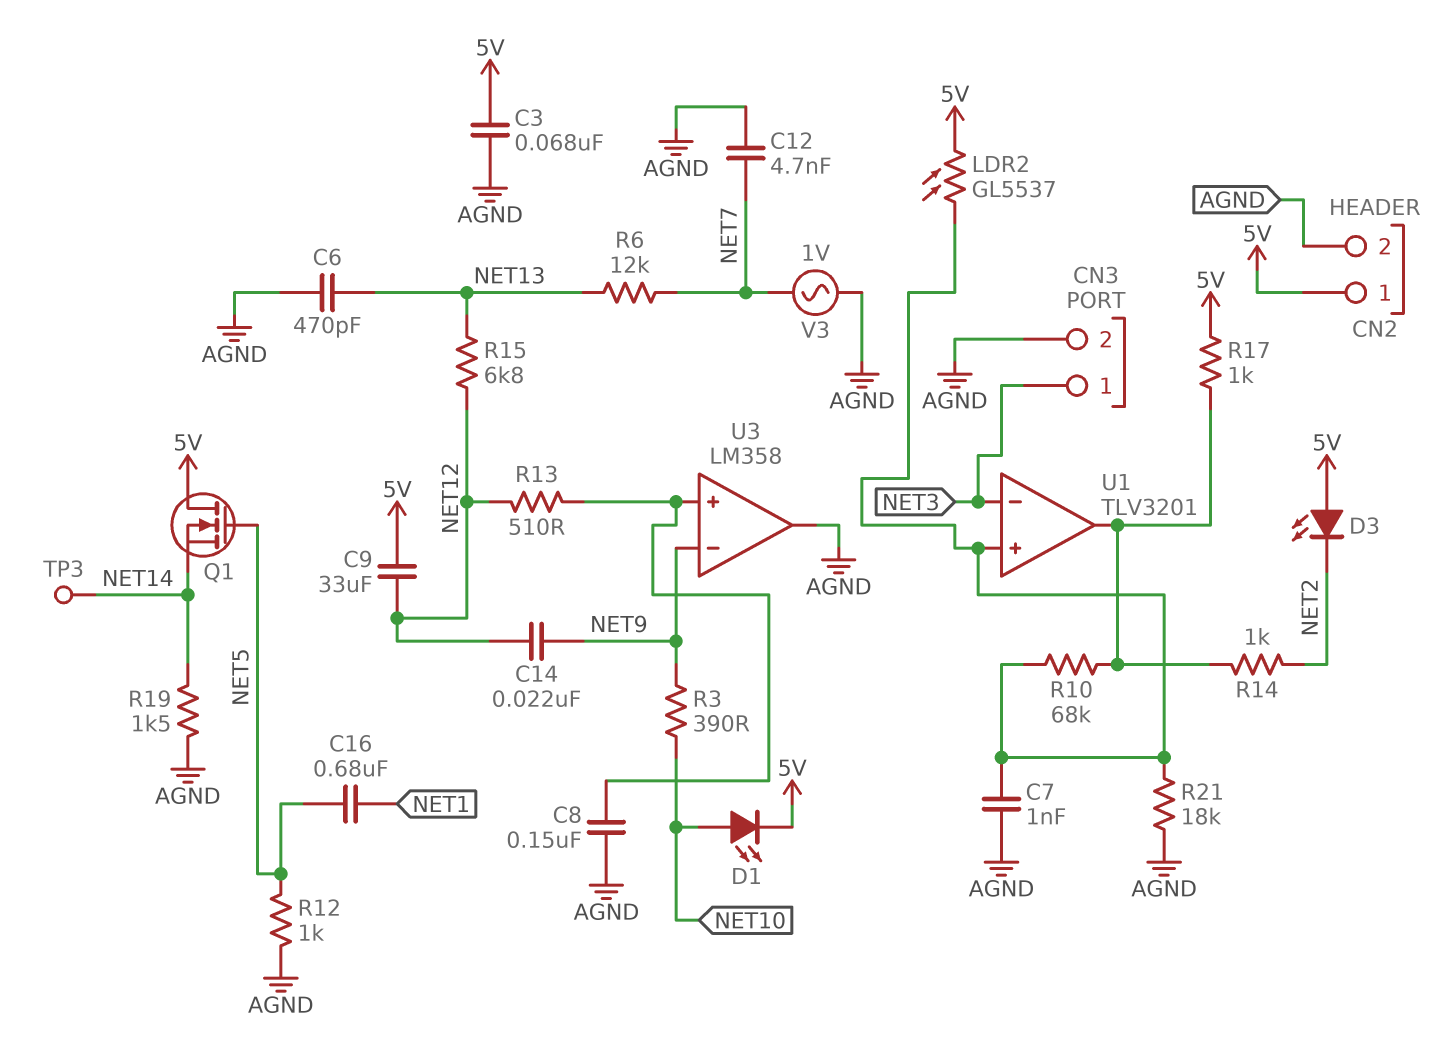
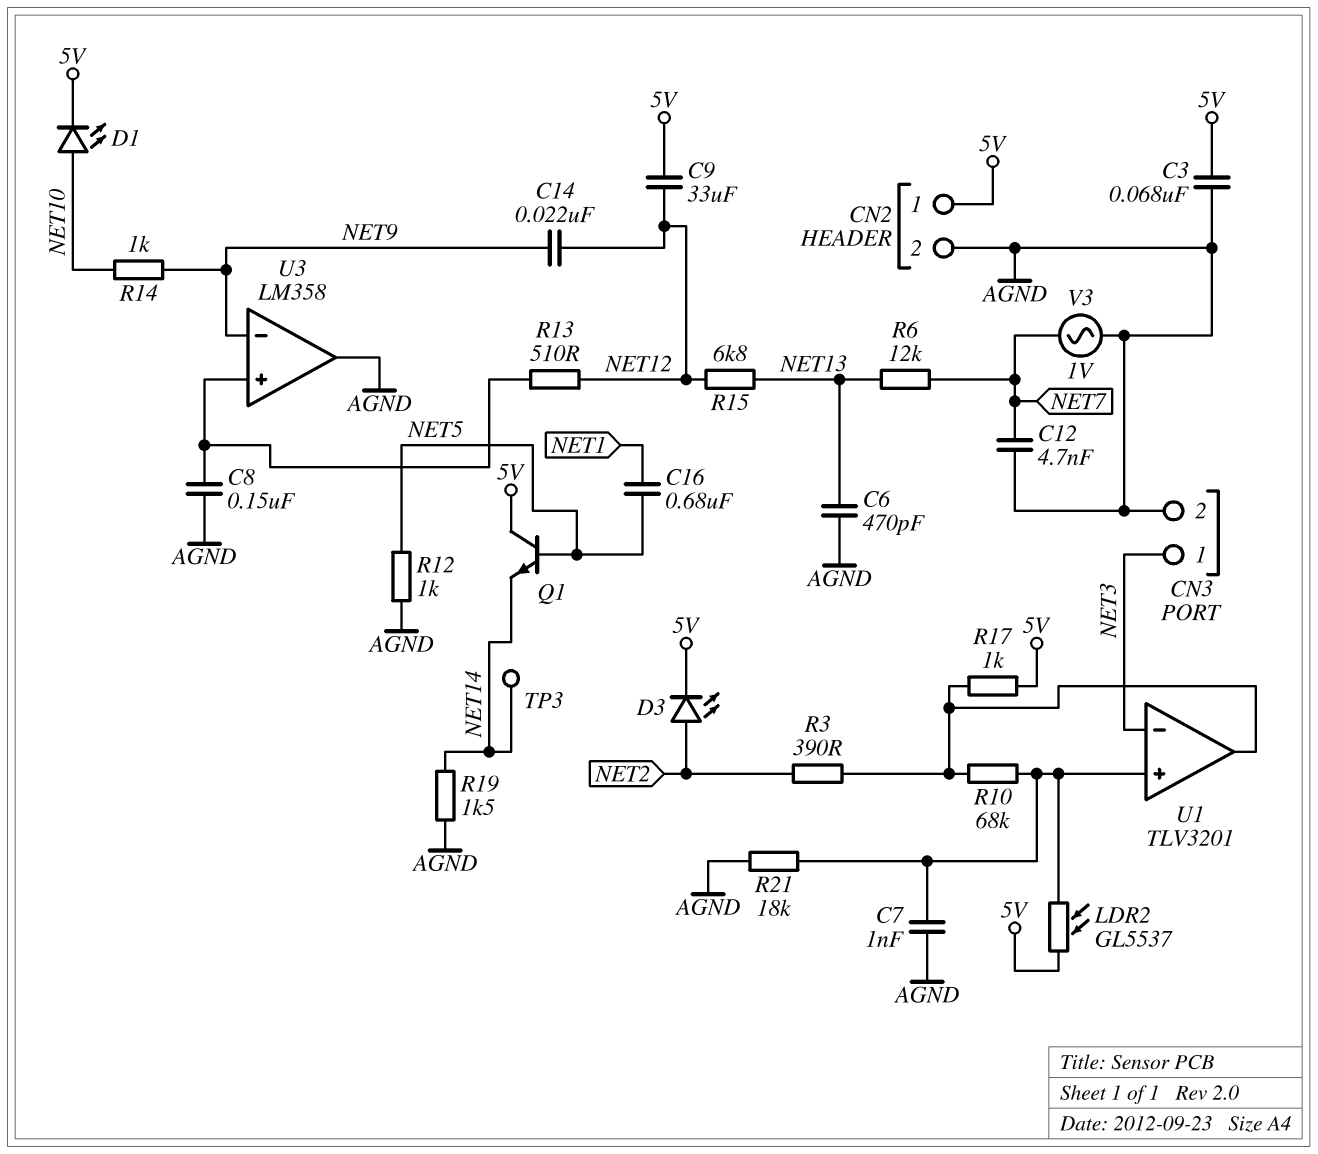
D3: LED (A 5V, K NET2) -> LED (A NET2, K 5V)
Q1: NMOS (G NET5, D 5V, S NET14) -> NPN (B NET5, C 5V, E NET14)
R3: 390 (NET9, NET10) -> 390 (NET2, U1/out)
R14: 1k (NET2, U1/out) -> 1k (NET9, NET10)

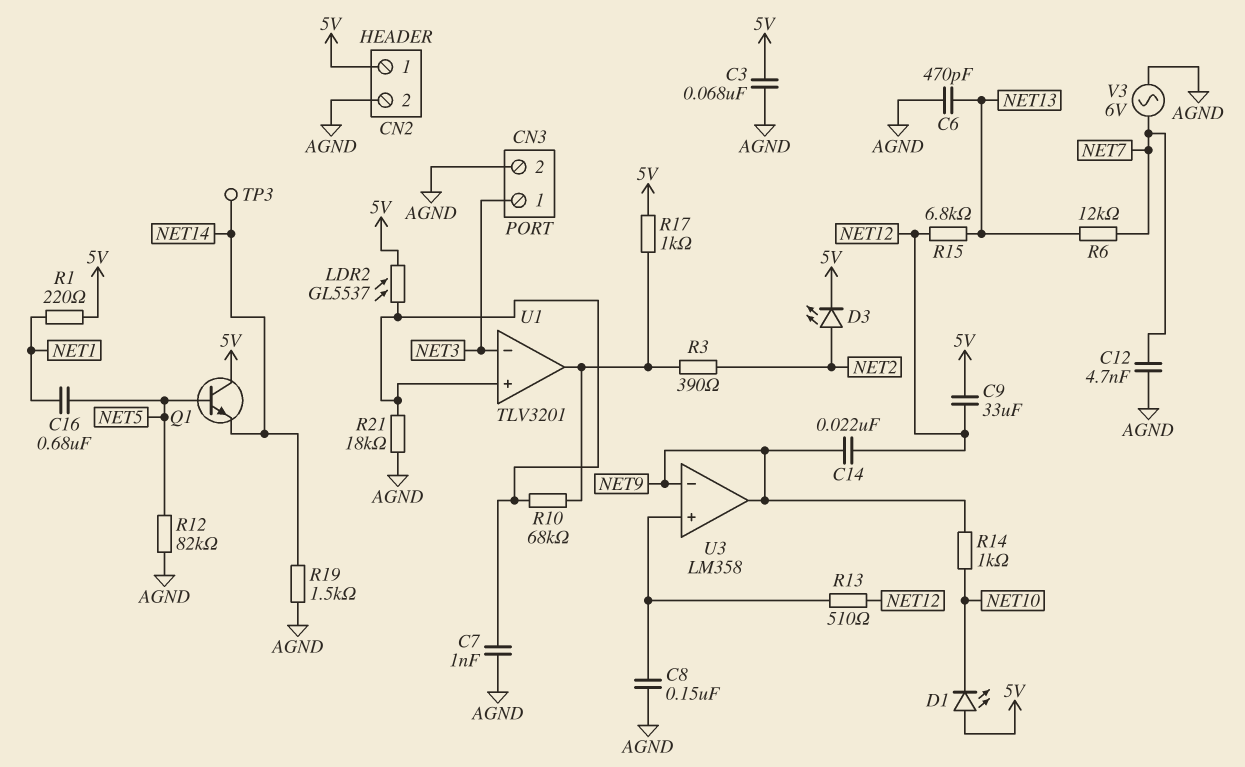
D1: LED (A NET10, K 5V) -> LED (A 5V, K NET10)
R1: none -> 220 (5V, NET1)
R12: 1k (AGND, NET5) -> 82k (AGND, NET5)
U3 pin out: AGND -> NET9
V3: AC 1V (AGND, NET7) -> AC 6V (AGND, NET7)

